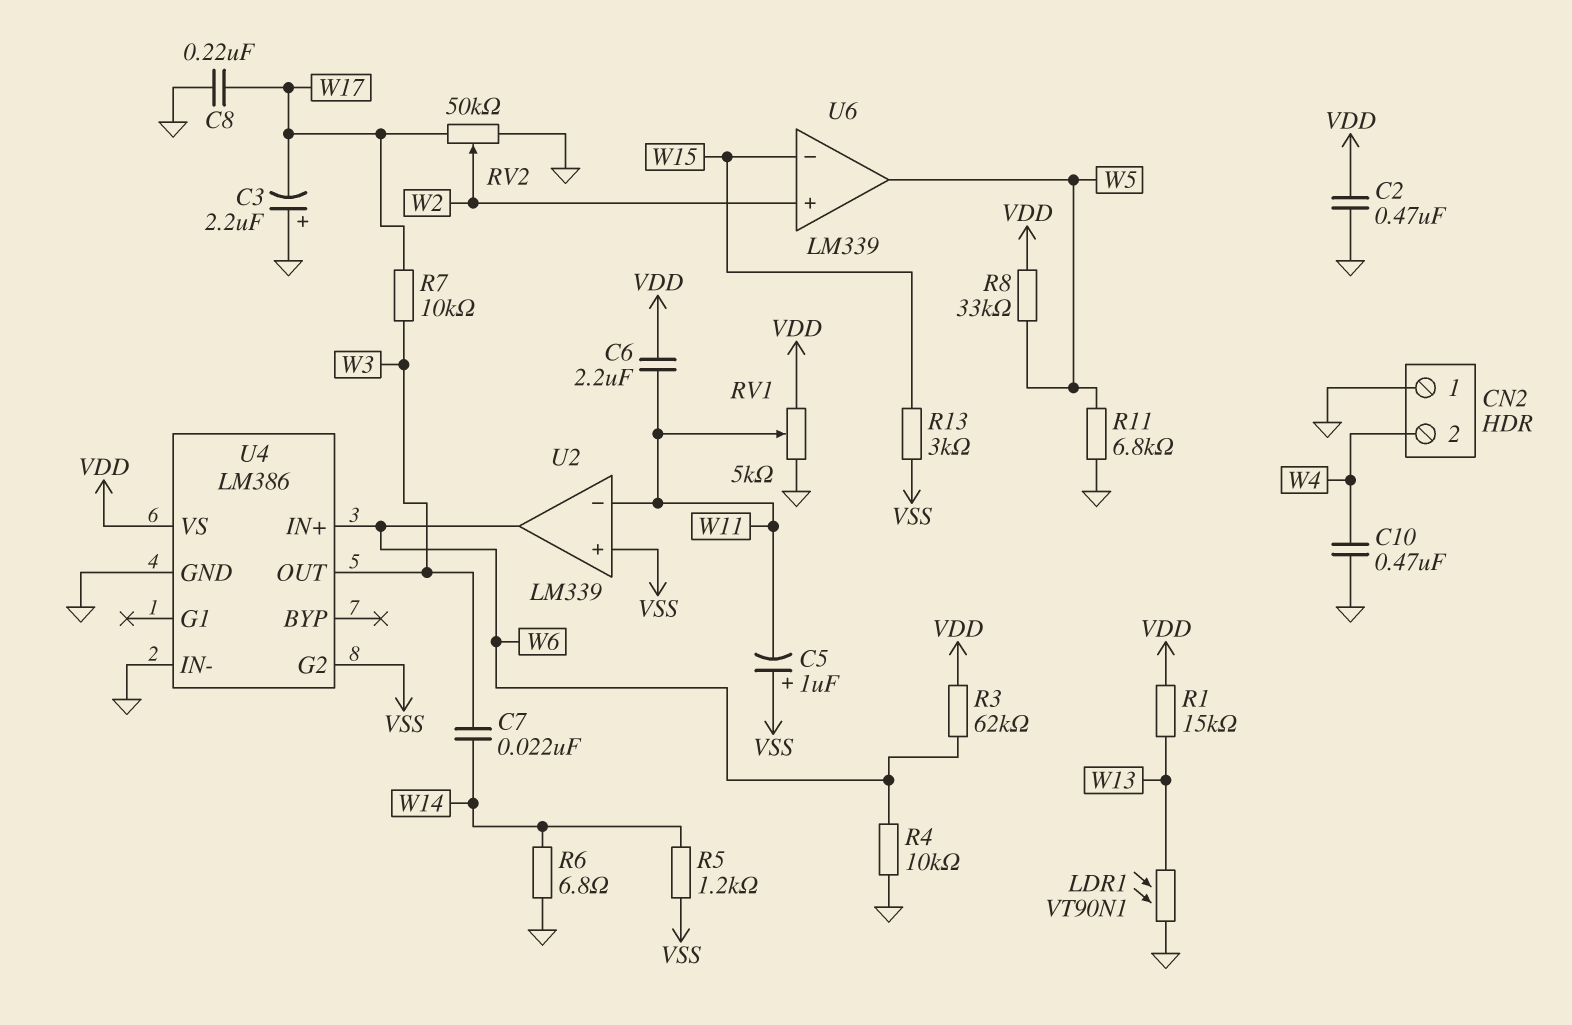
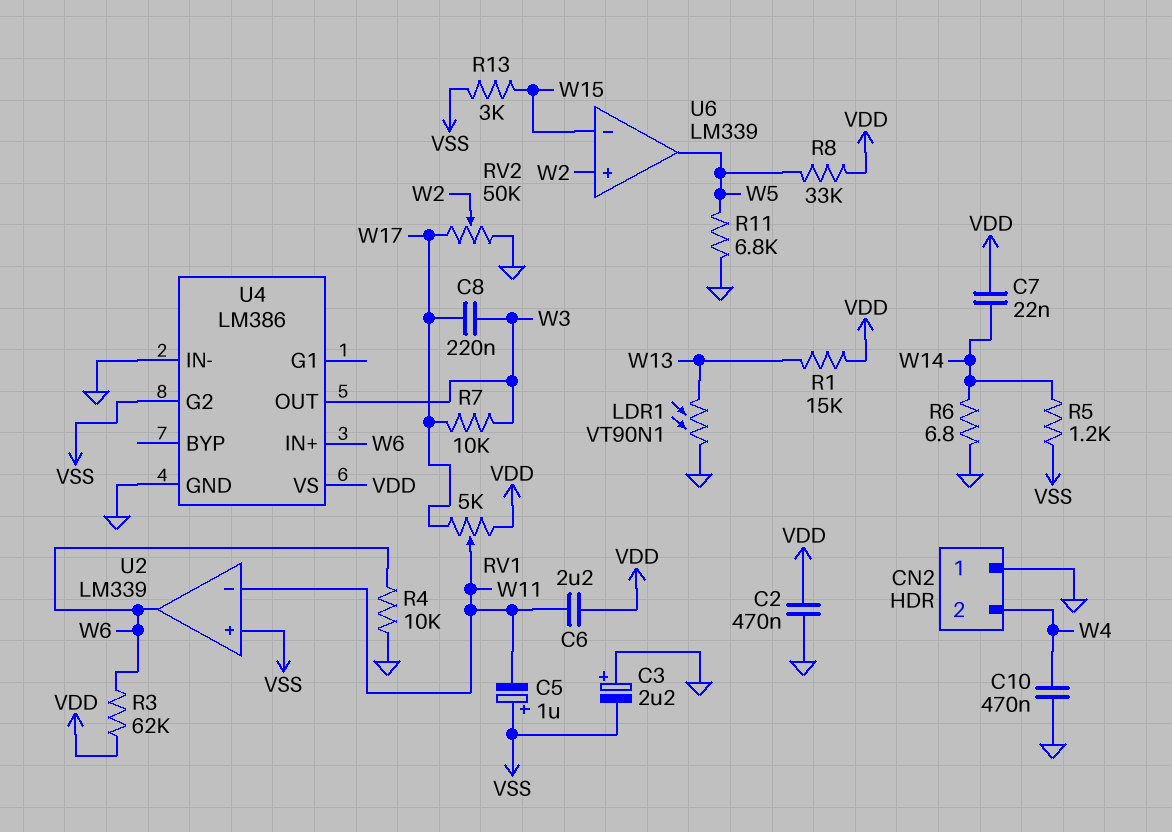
C3: 2.2uF (plus GND, minus W17) -> 2.2uF (plus GND, minus VSS)
C7: 22nF (W3, W14) -> 22nF (VDD, W14)
C8: 220nF (GND, W17) -> 220nF (W3, W17)
RV1: 5k (GND, VDD, wiper W11) -> 5k (VDD, W17, wiper W11)

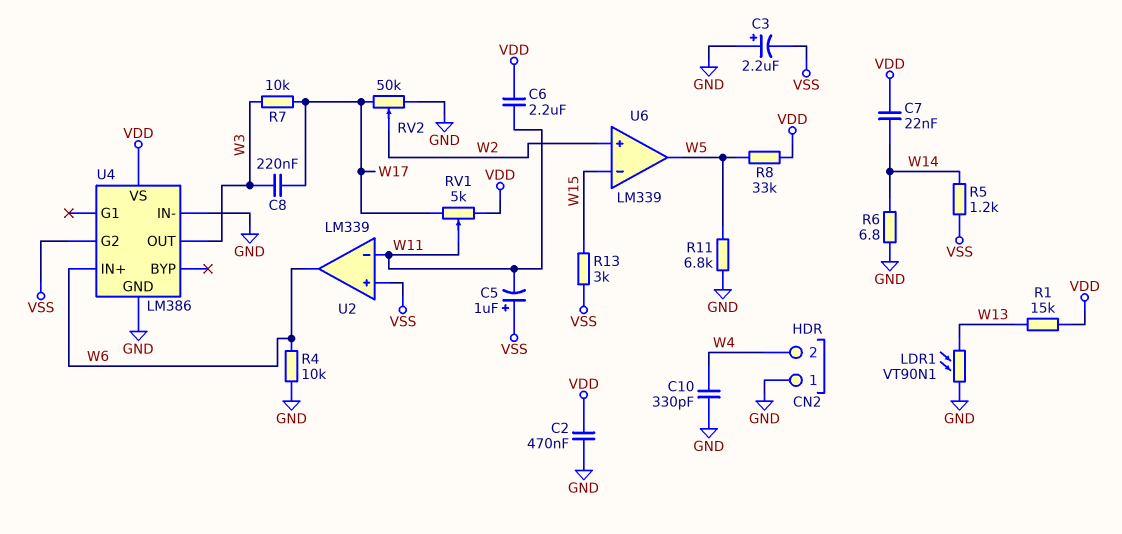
C10: 470nF (GND, W4) -> 330pF (GND, W4)
R3: 62k (VDD, W6) -> none

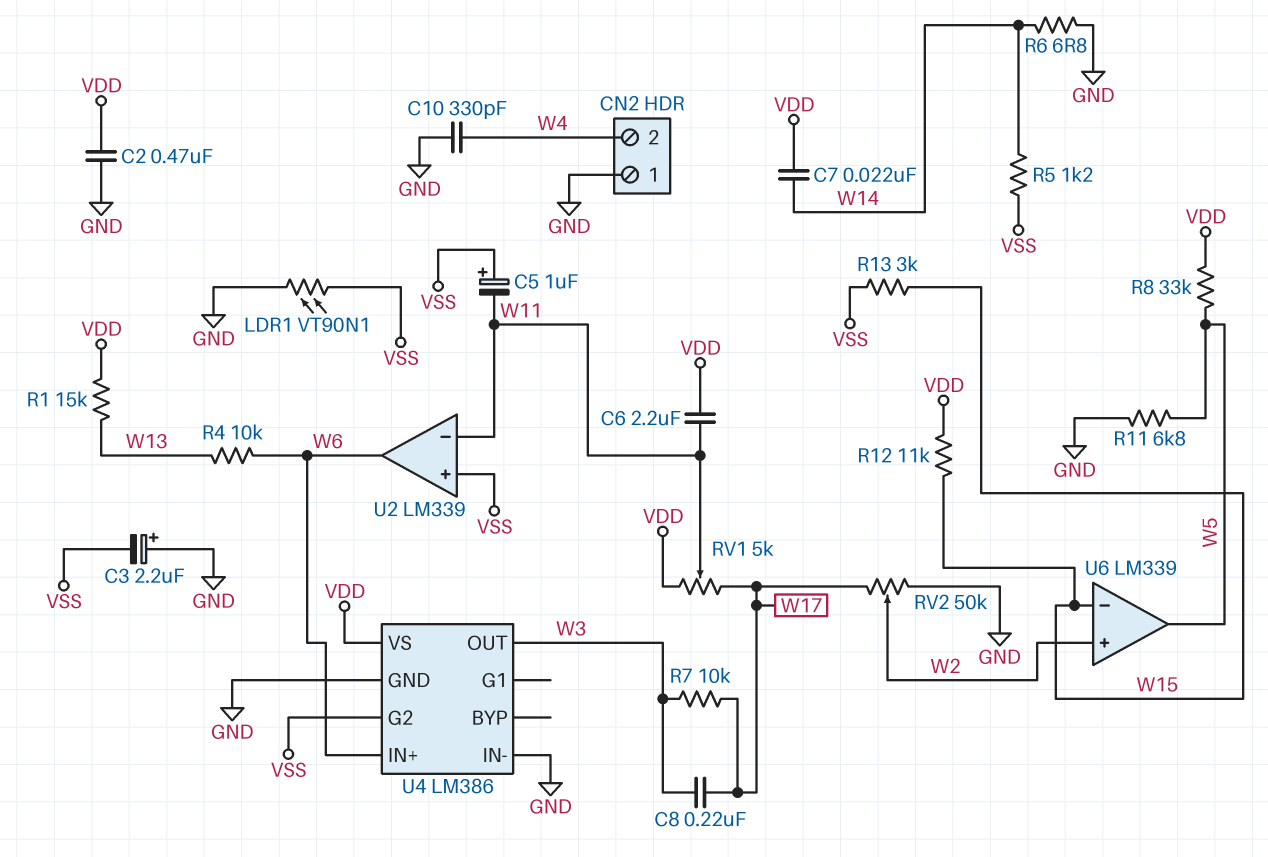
LDR1: VT90N1 (GND, W13) -> VT90N1 (GND, VSS)
R4: 10k (GND, W6) -> 10k (W6, W13)
R12: none -> 11k (VDD, W15)

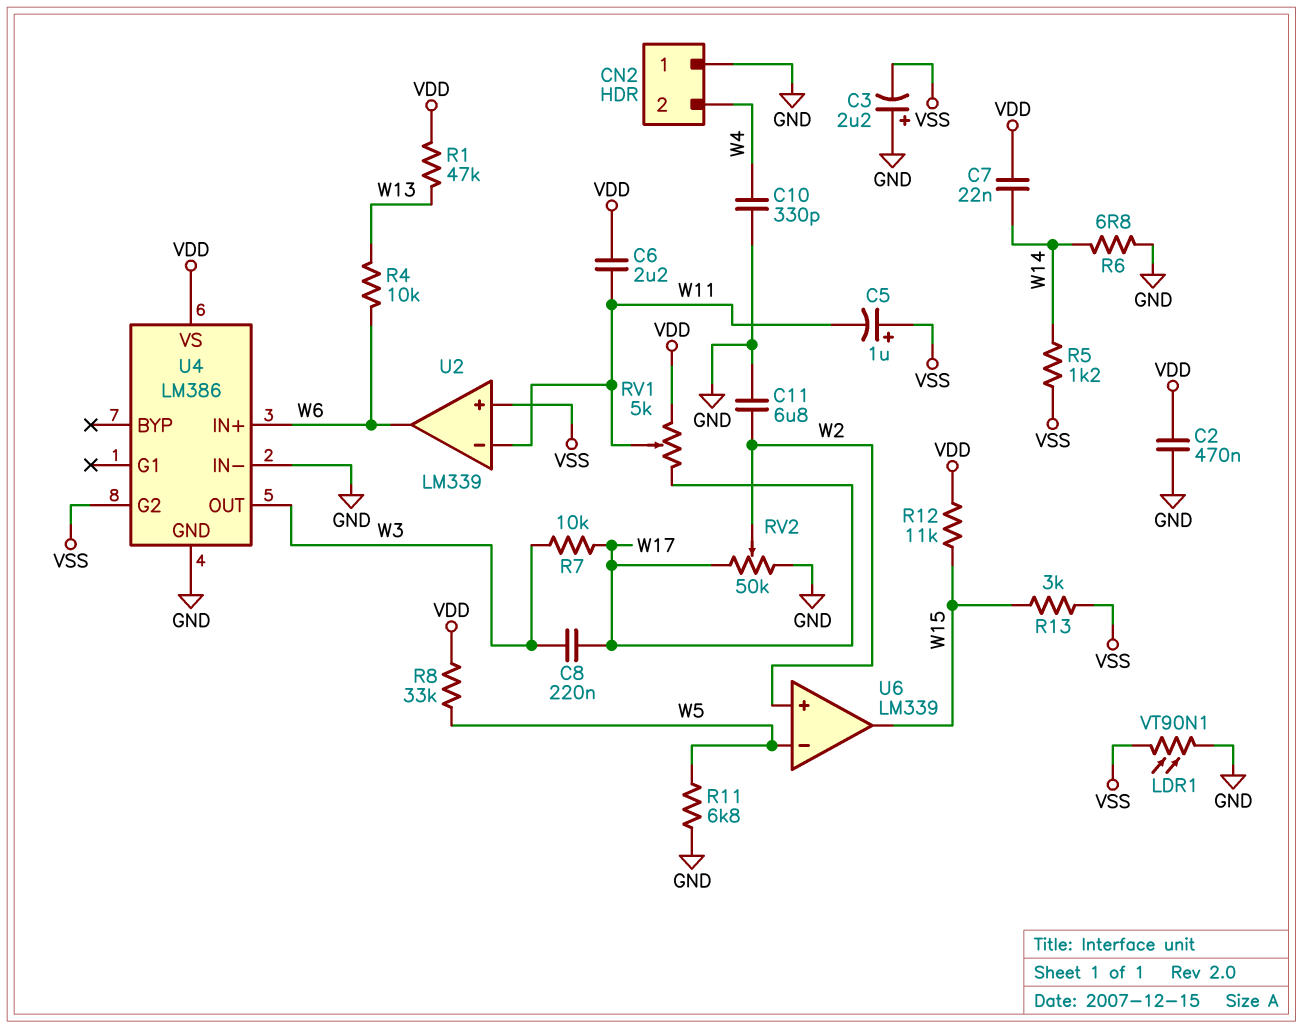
C11: none -> 6.8uF (GND, W2)
R1: 15k (VDD, W13) -> 47k (VDD, W13)
U6 pin in-: W15 -> W5
U6 pin out: W5 -> W15

